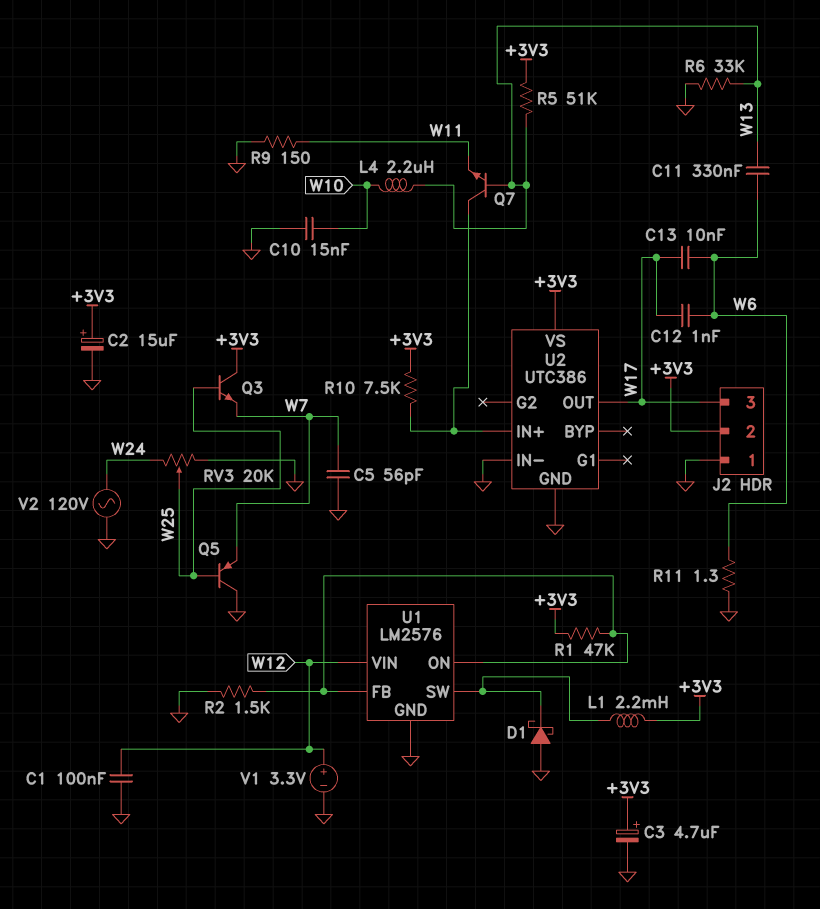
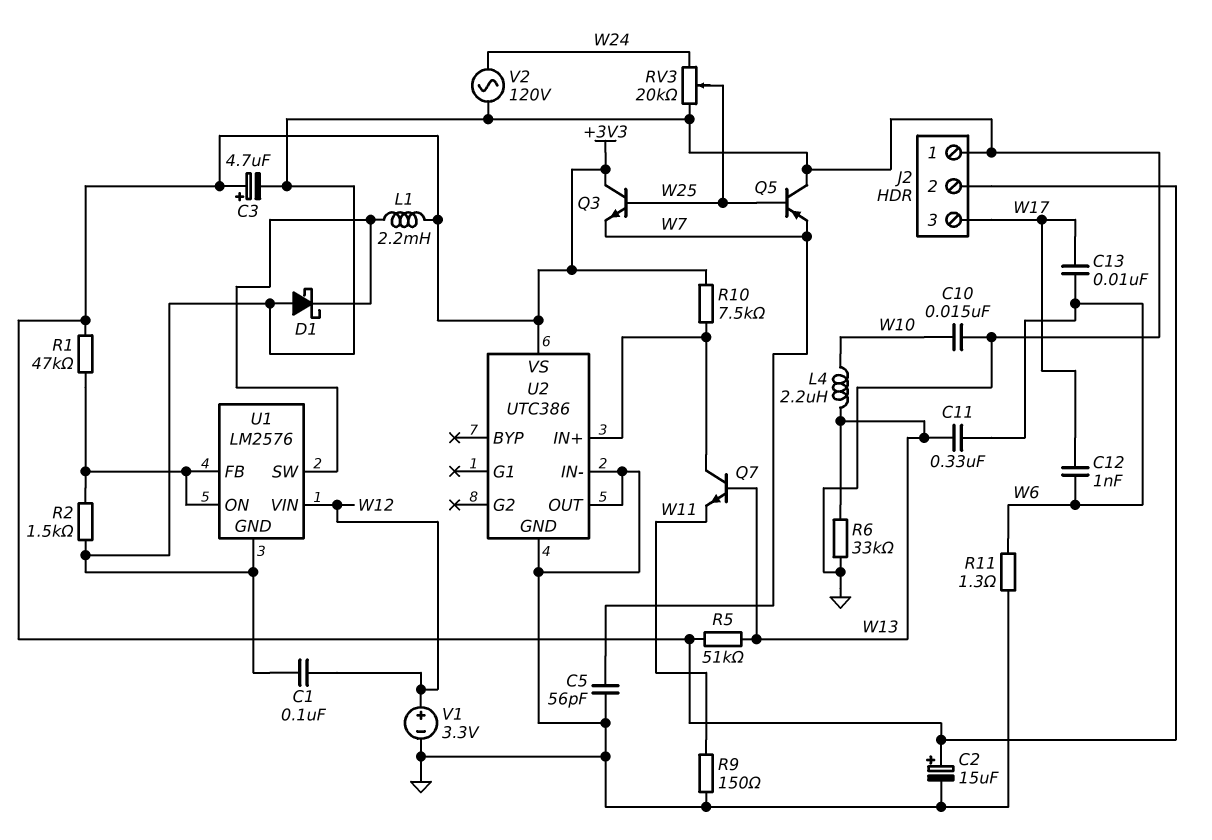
U2 pin OUT: W17 -> GND

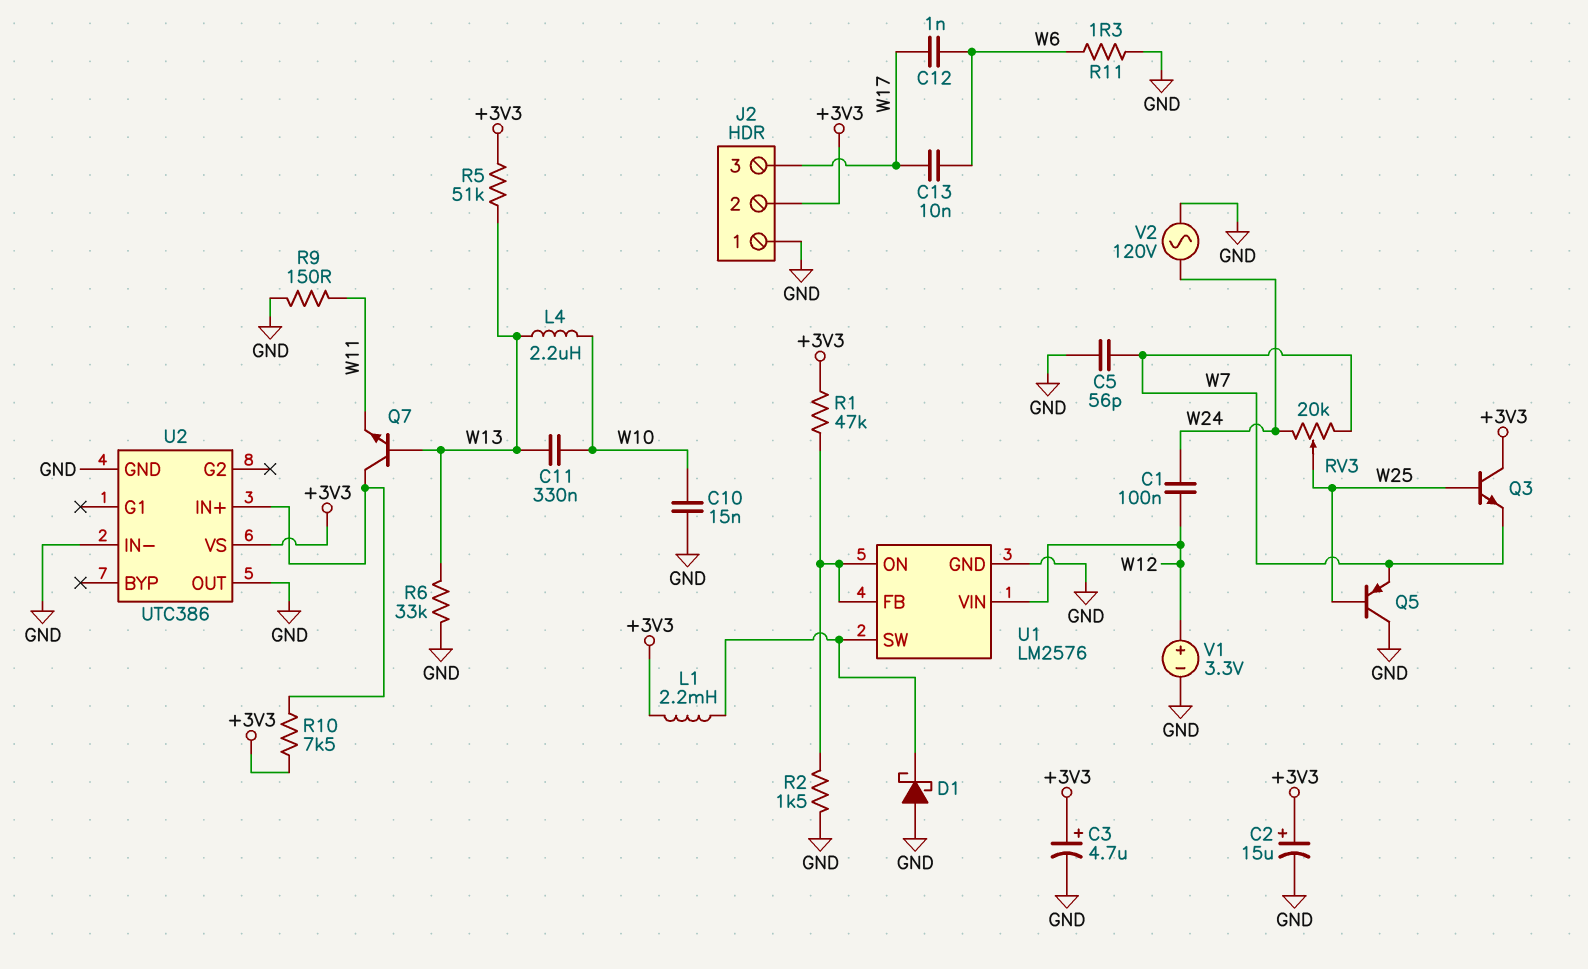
C1: 100nF (GND, W12) -> 100nF (W12, W24)
C11: 330nF (W6, W13) -> 330nF (W10, W13)
RV3: 20k (GND, W24, wiper W25) -> 20k (W7, W24, wiper W25)

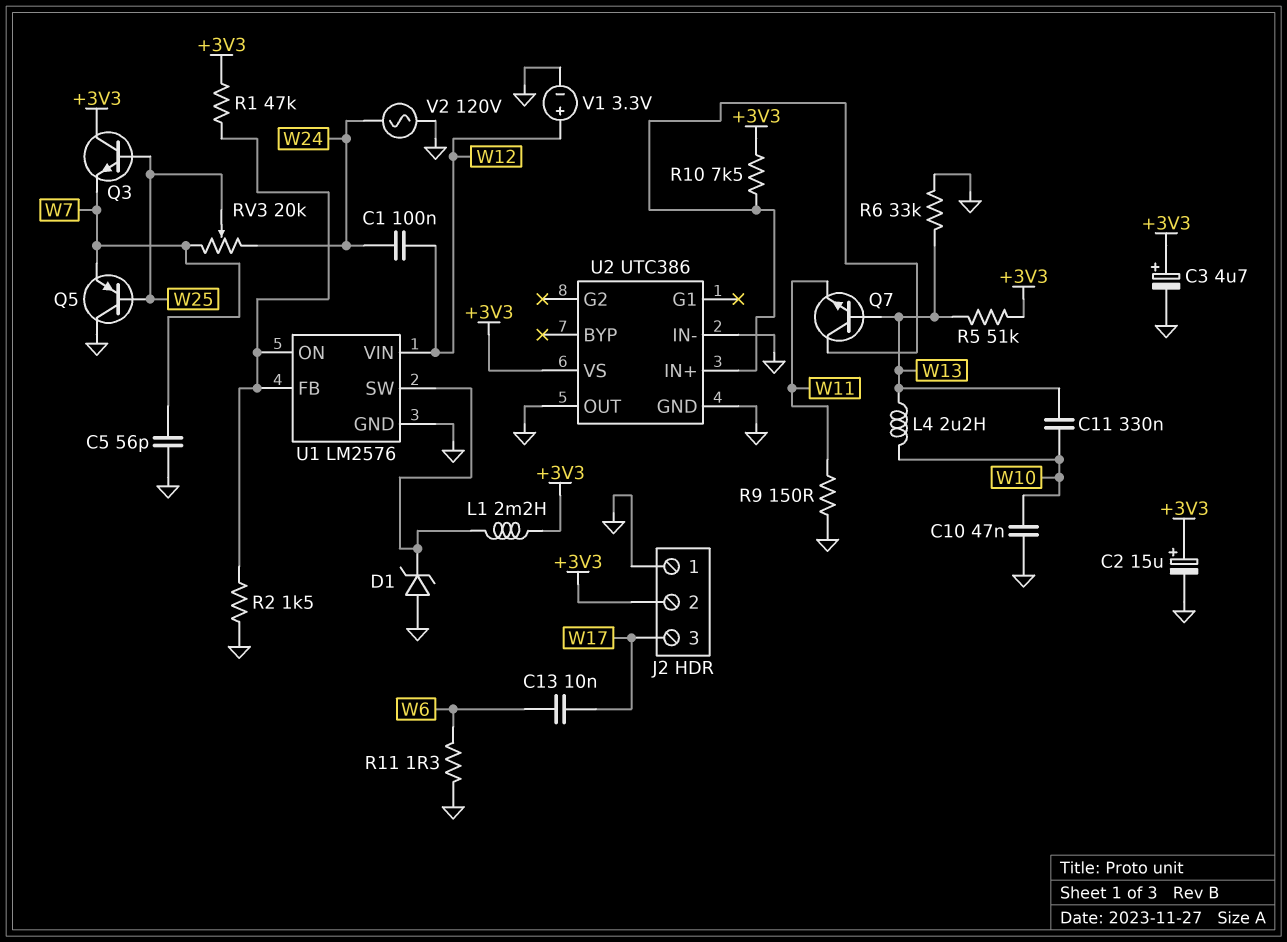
C10: 15nF (GND, W10) -> 47nF (GND, W10)
C12: 1nF (W6, W17) -> none
D1: schottky (A GND, K U1/SW) -> zener (A GND, K U1/SW)

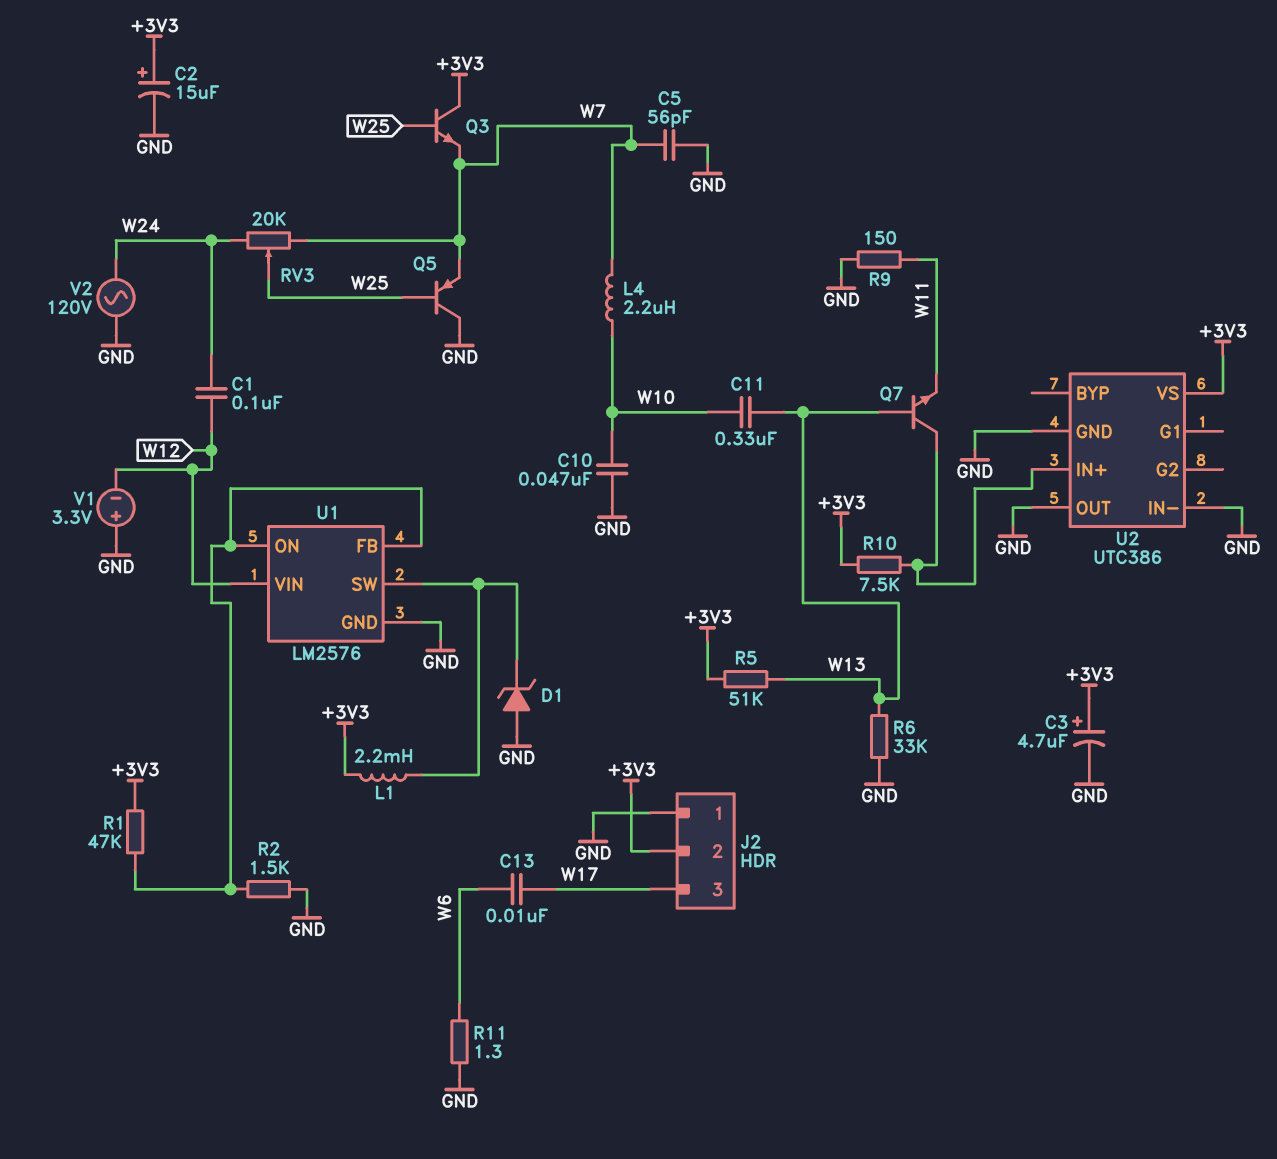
L4: 2.2uH (W10, W13) -> 2.2uH (W7, W10)
V1: 3.3V (plus W12, minus GND) -> 3.3V (plus GND, minus W12)

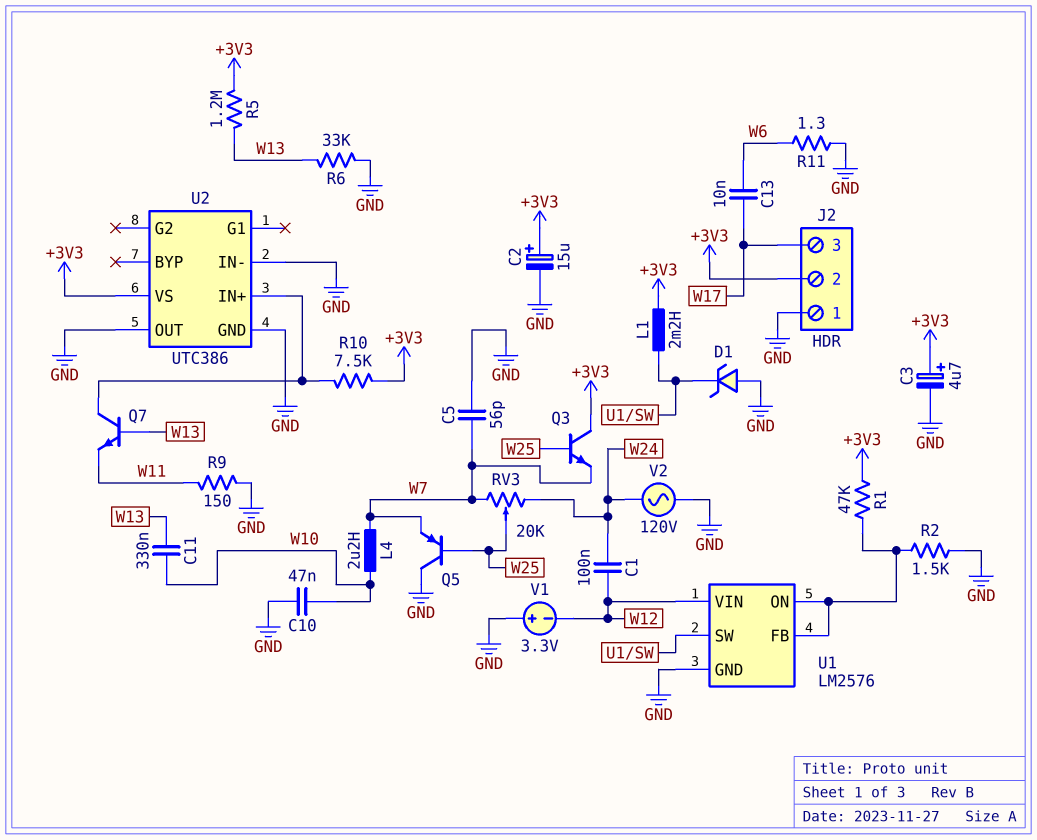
R5: 51k (+3V3, W13) -> 1.2M (+3V3, W13)

